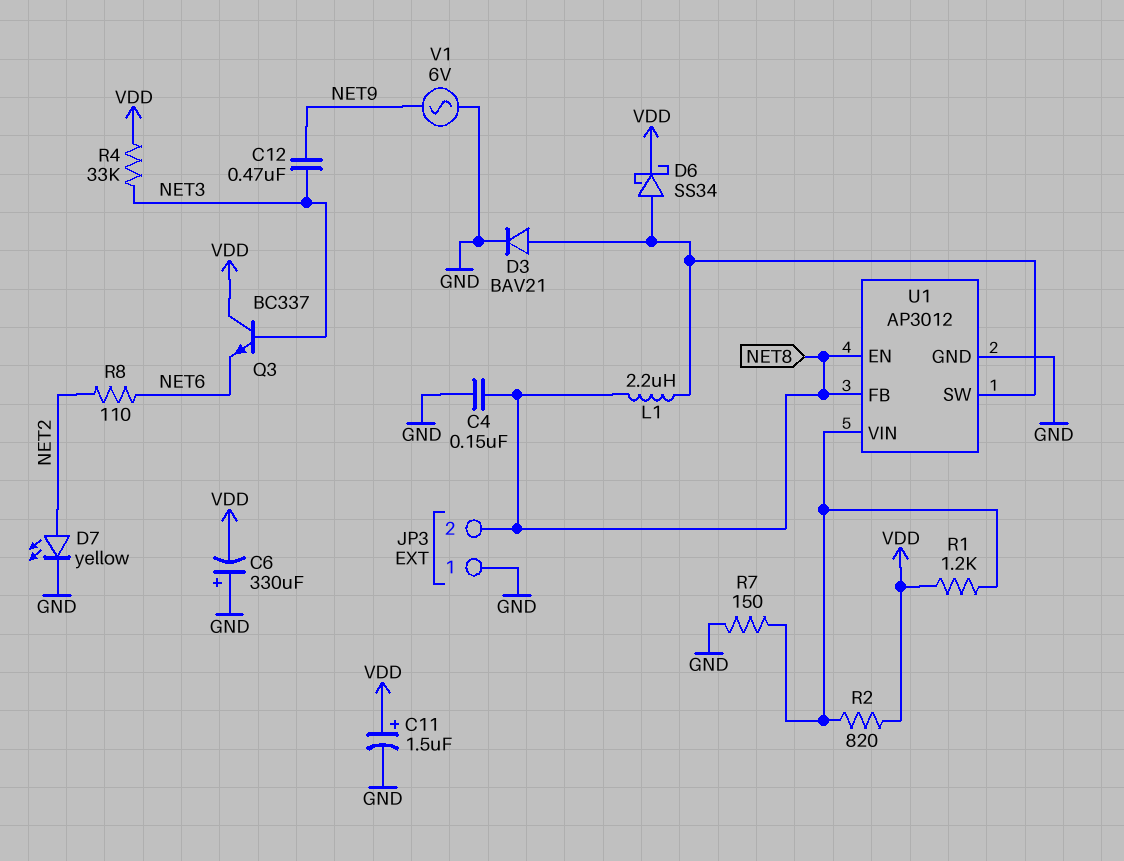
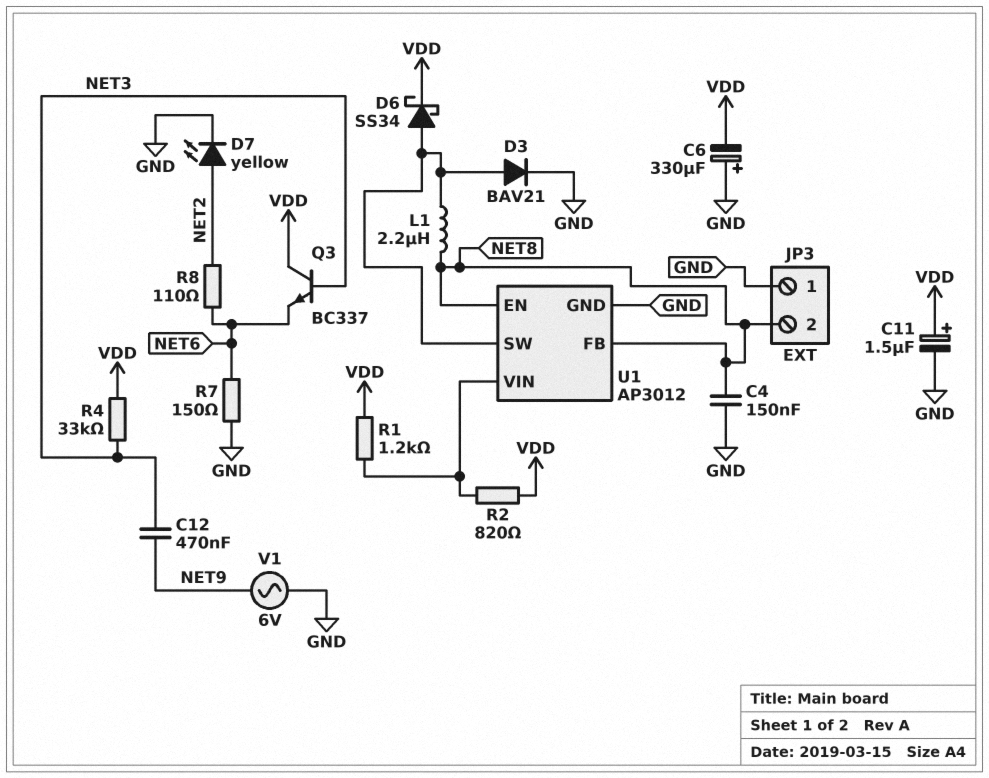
R7: 150 (GND, U1/VIN) -> 150 (GND, NET6)

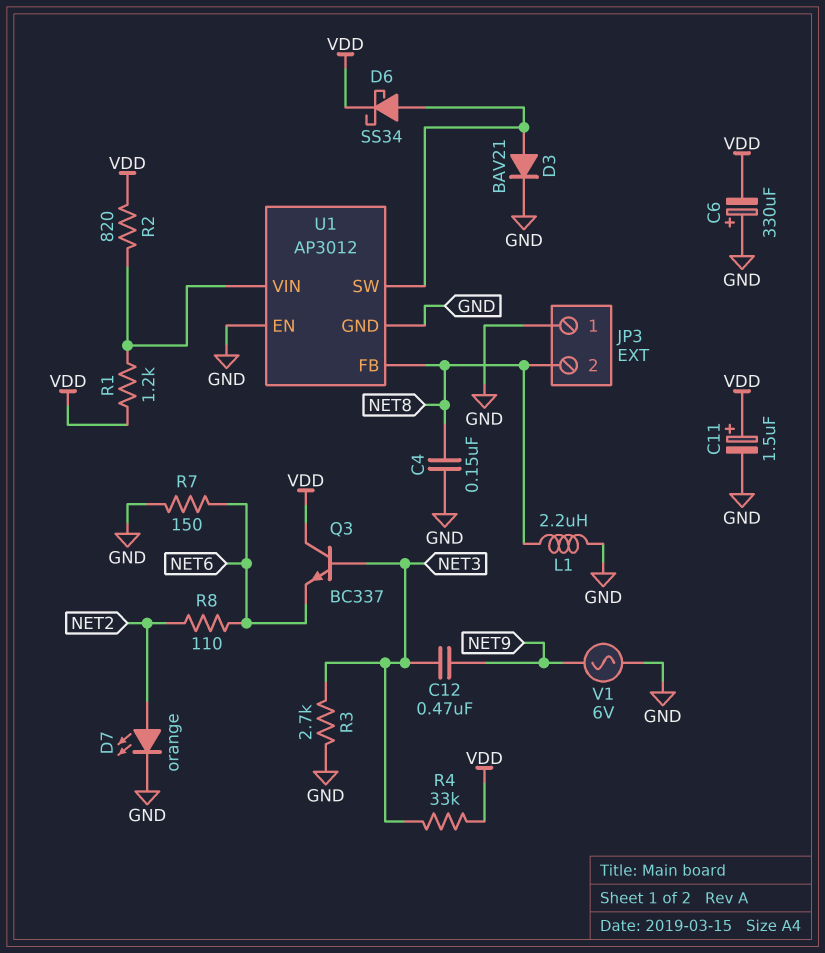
D7: LED yellow (A NET2, K GND) -> LED orange (A NET2, K GND)
L1: 2.2uH (NET8, U1/SW) -> 2.2uH (GND, NET8)
R3: none -> 2.7k (GND, NET3)
U1 pin EN: NET8 -> GND

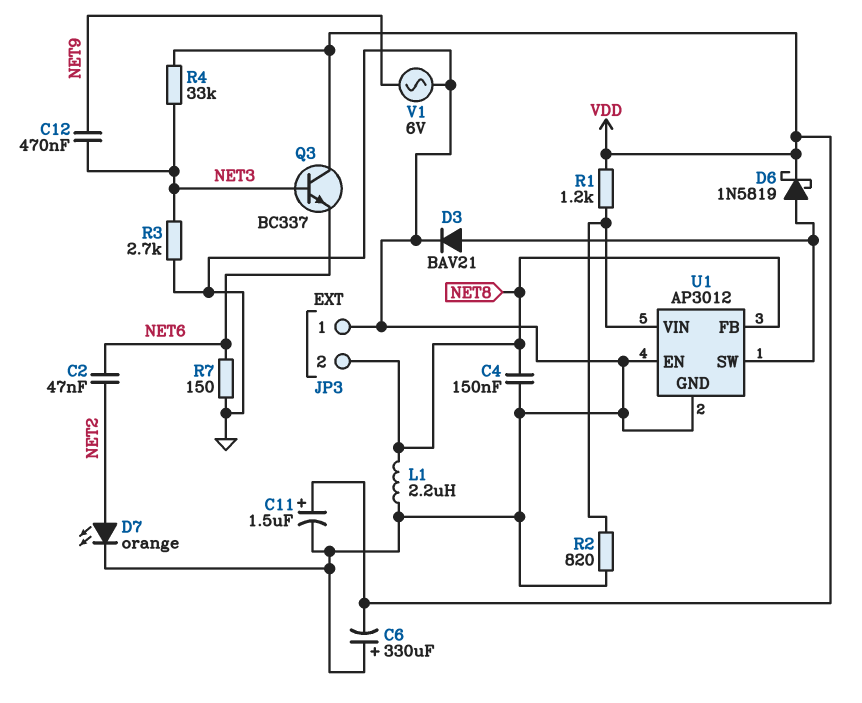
C2: none -> 47nF (NET2, NET6)
D6: schottky SS34 (A U1/SW, K VDD) -> schottky 1N5819 (A U1/SW, K VDD)
R2: 820 (U1/VIN, VDD) -> 820 (GND, U1/VIN)
R8: 110 (NET2, NET6) -> none

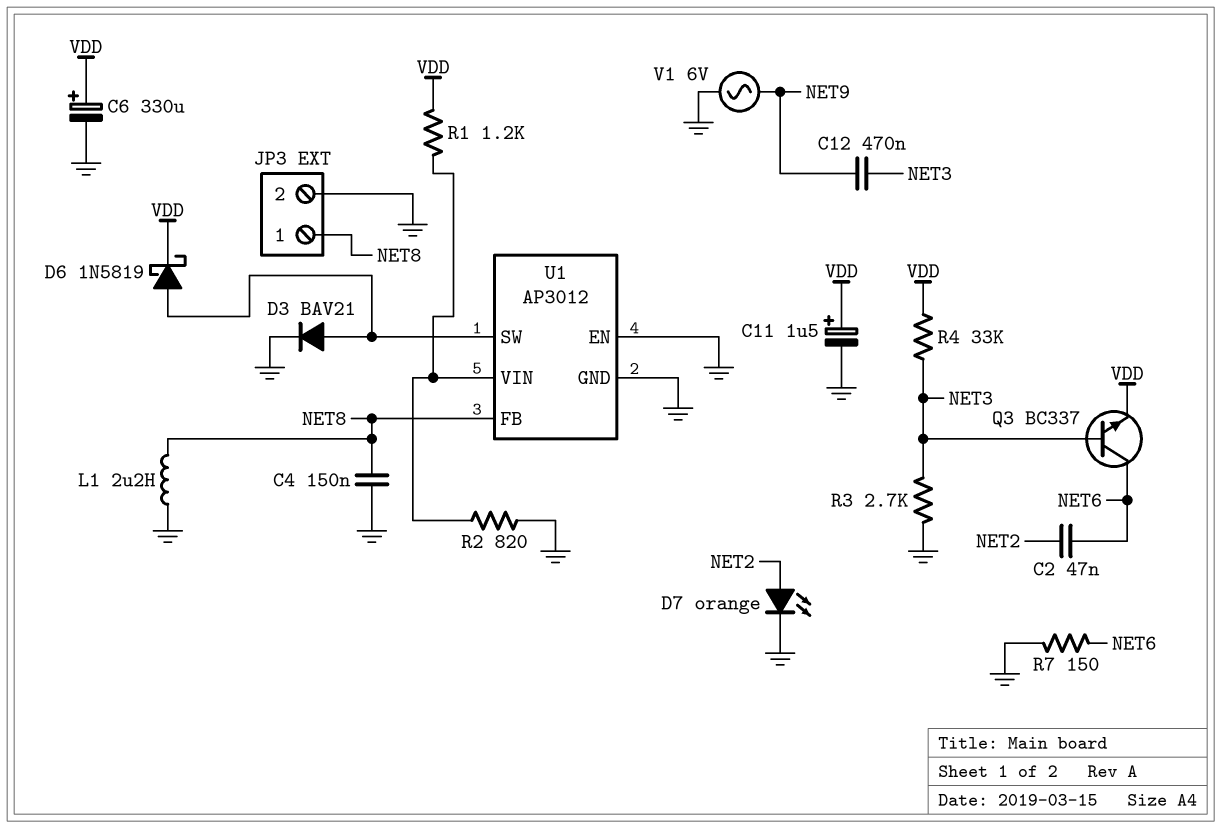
C6: 330uF (plus GND, minus VDD) -> 330uF (plus VDD, minus GND)
JP3 pin 1: GND -> NET8
JP3 pin 2: NET8 -> GND
Q3: NPN BC337 (B NET3, C VDD, E NET6) -> NPN BC337 (B NET3, C NET6, E VDD)

